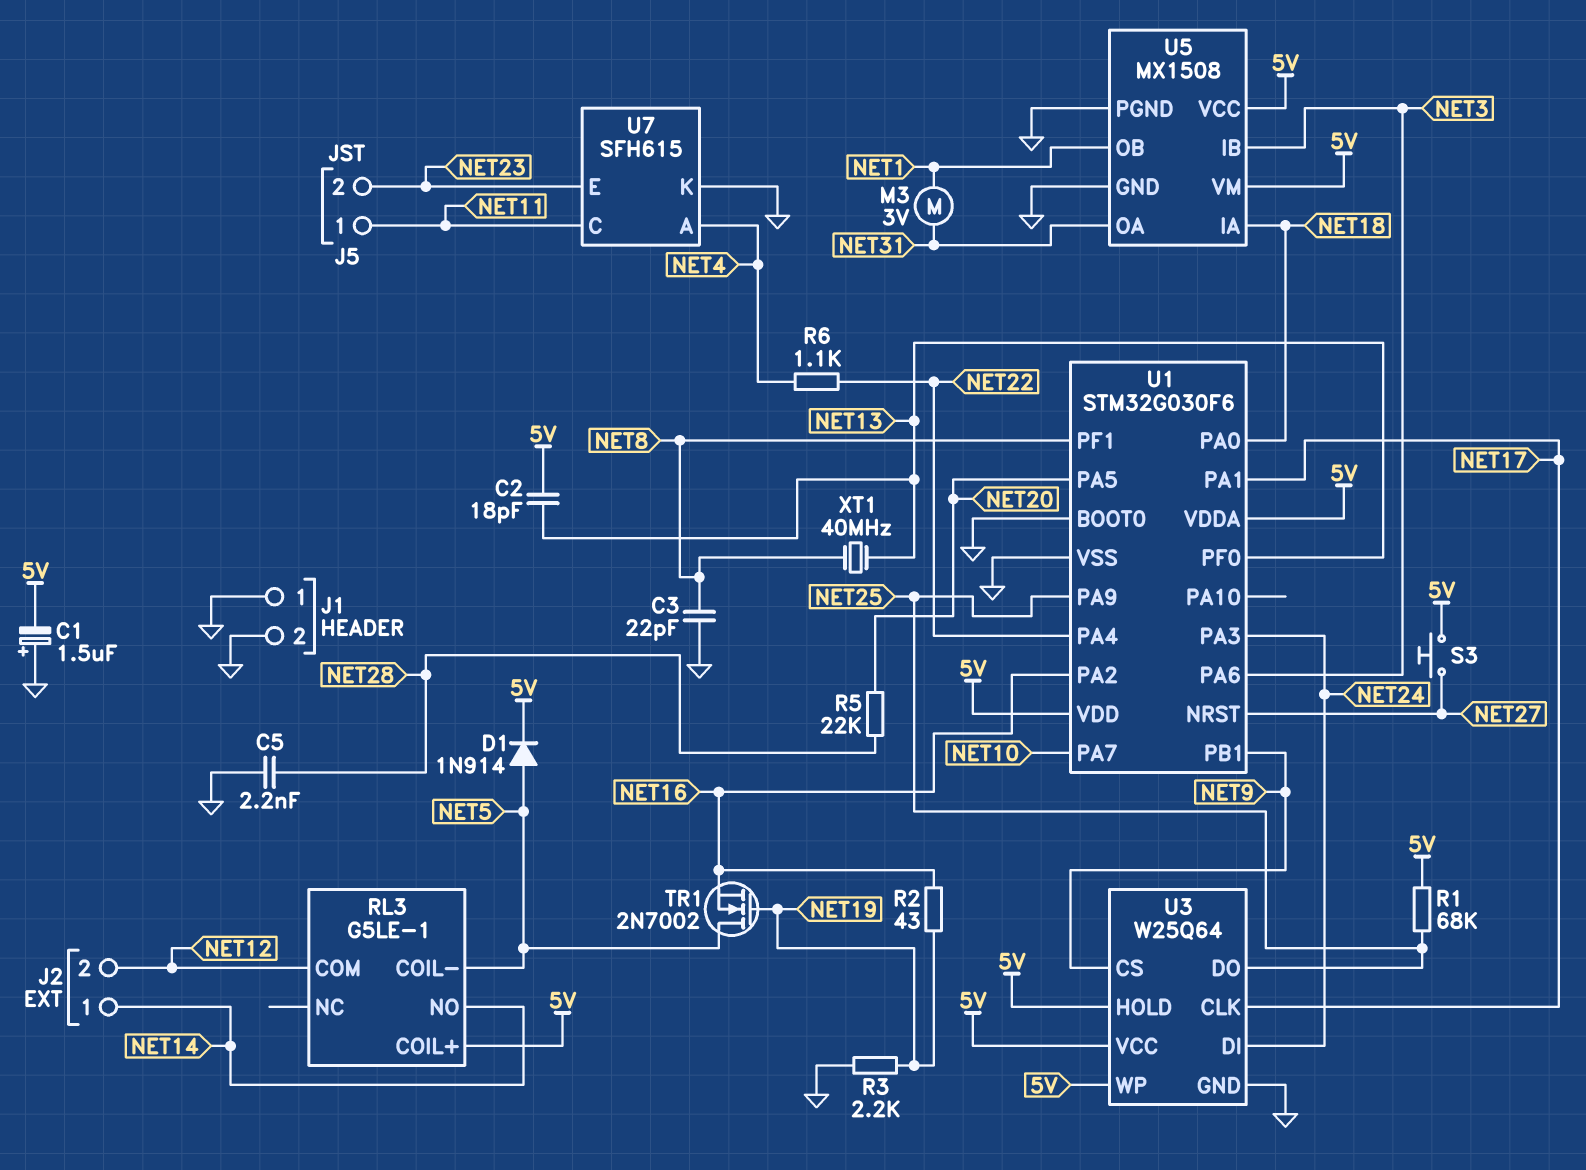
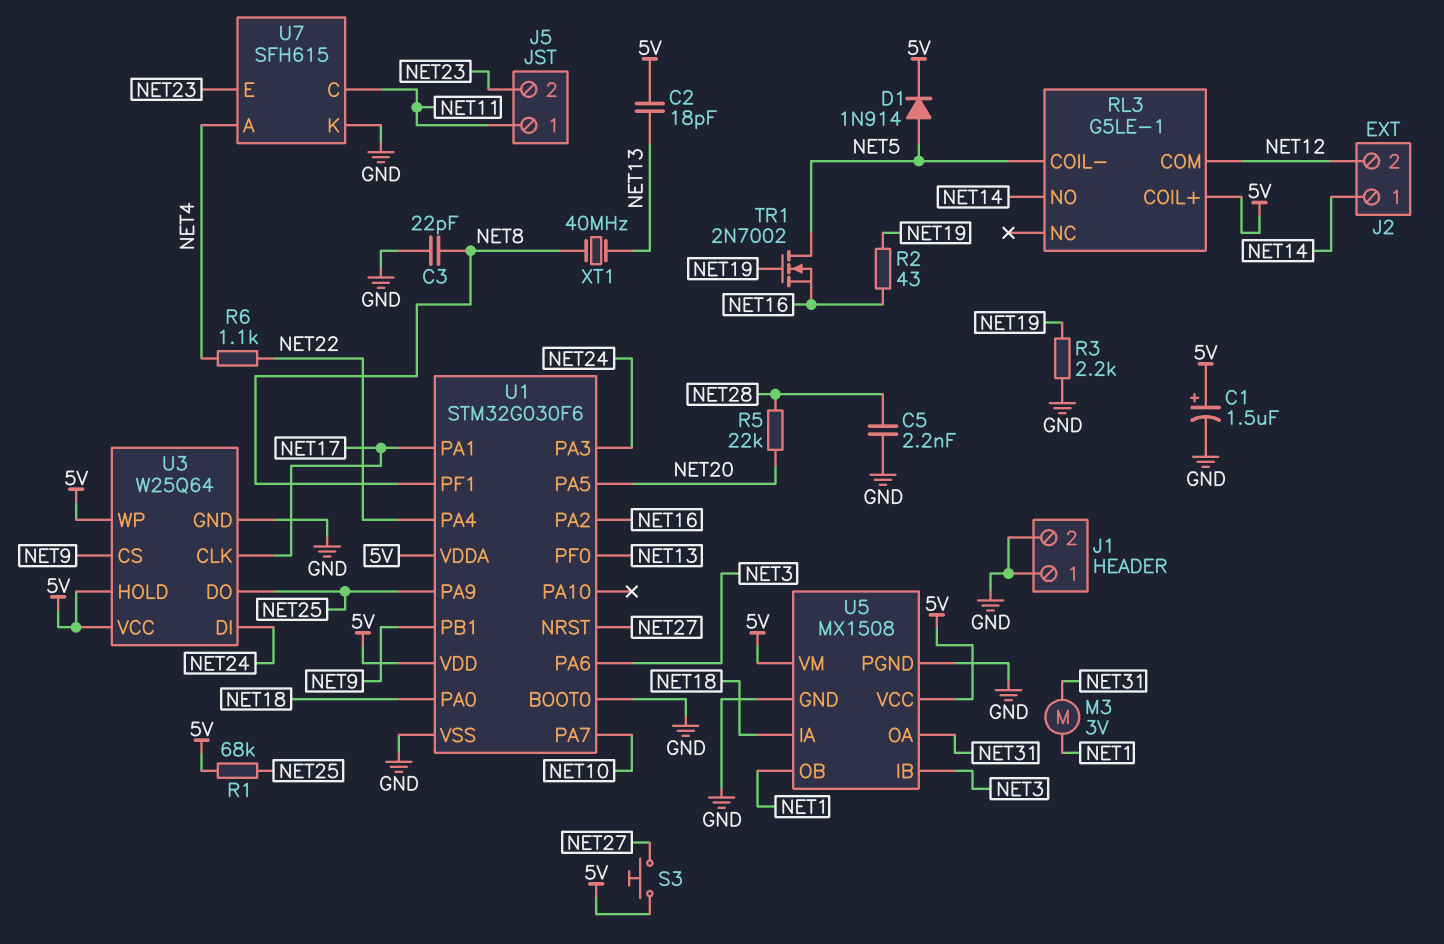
C1: 1.5uF (plus GND, minus 5V) -> 1.5uF (plus 5V, minus GND)

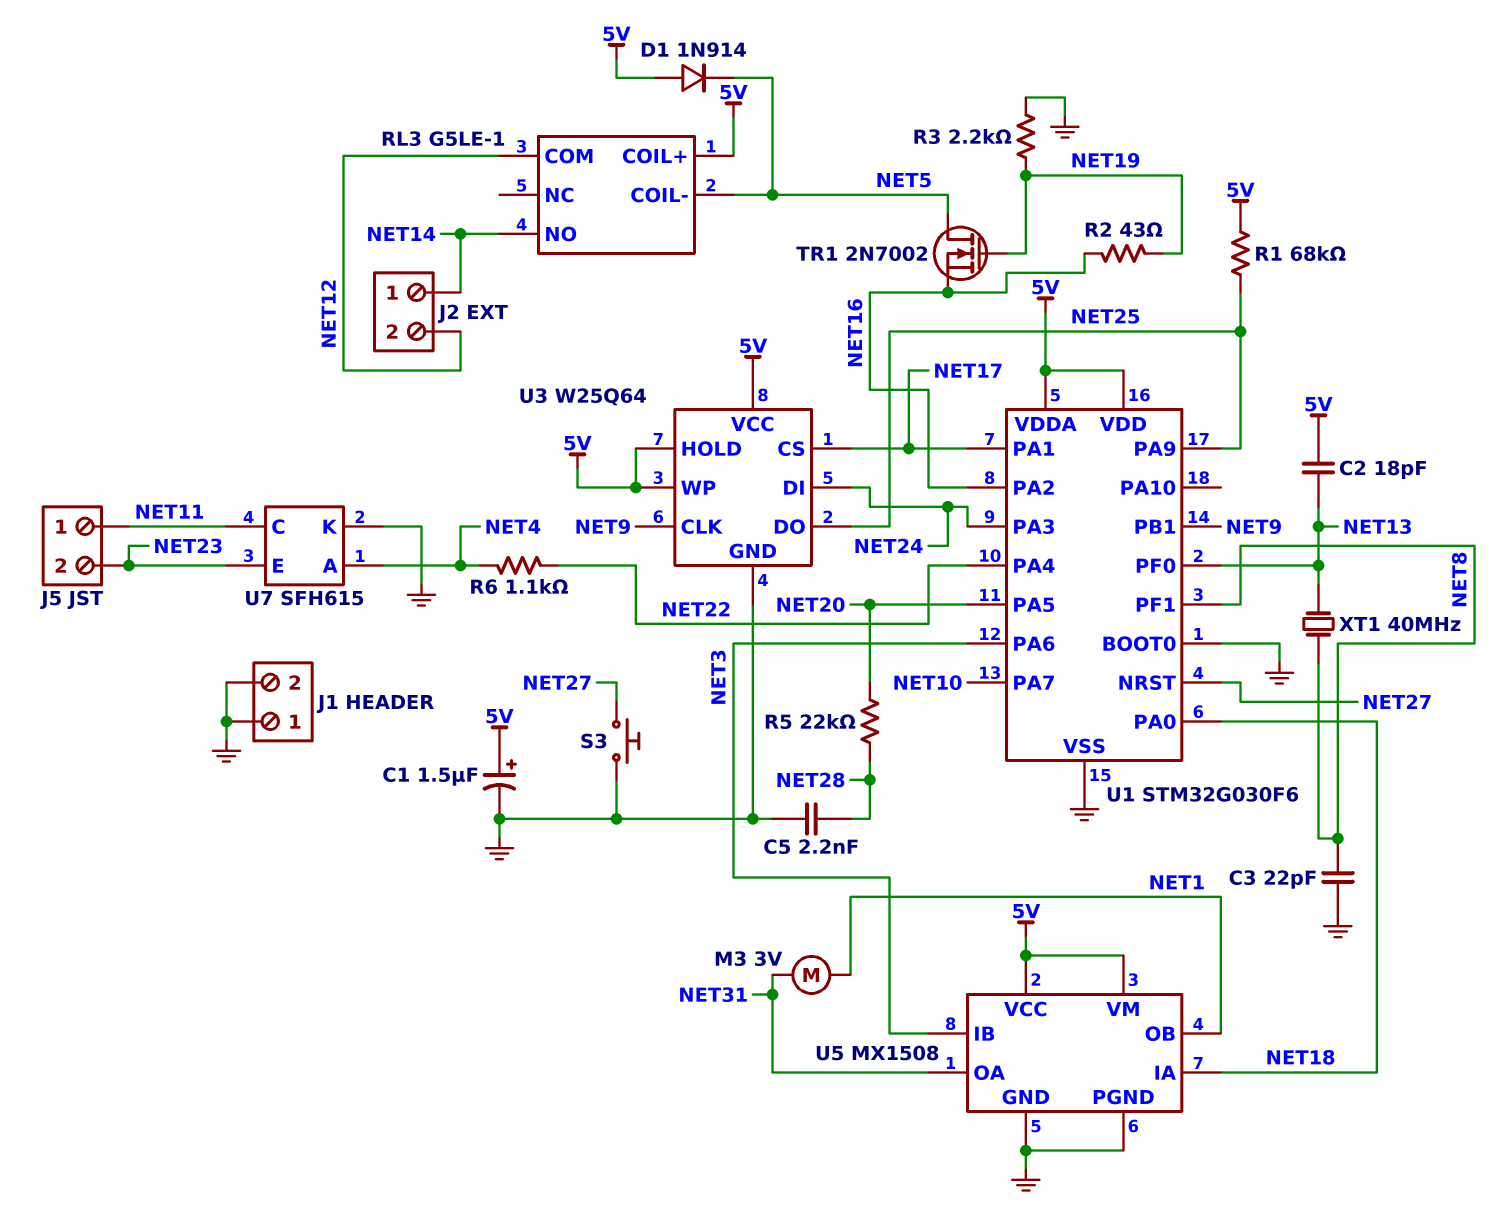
D1: diode 1N914 (A NET5, K 5V) -> diode 1N914 (A 5V, K NET5)
S3: button (5V, NET27) -> button (GND, NET27)
U3 pin CLK: NET17 -> NET9
U3 pin CS: NET9 -> NET17

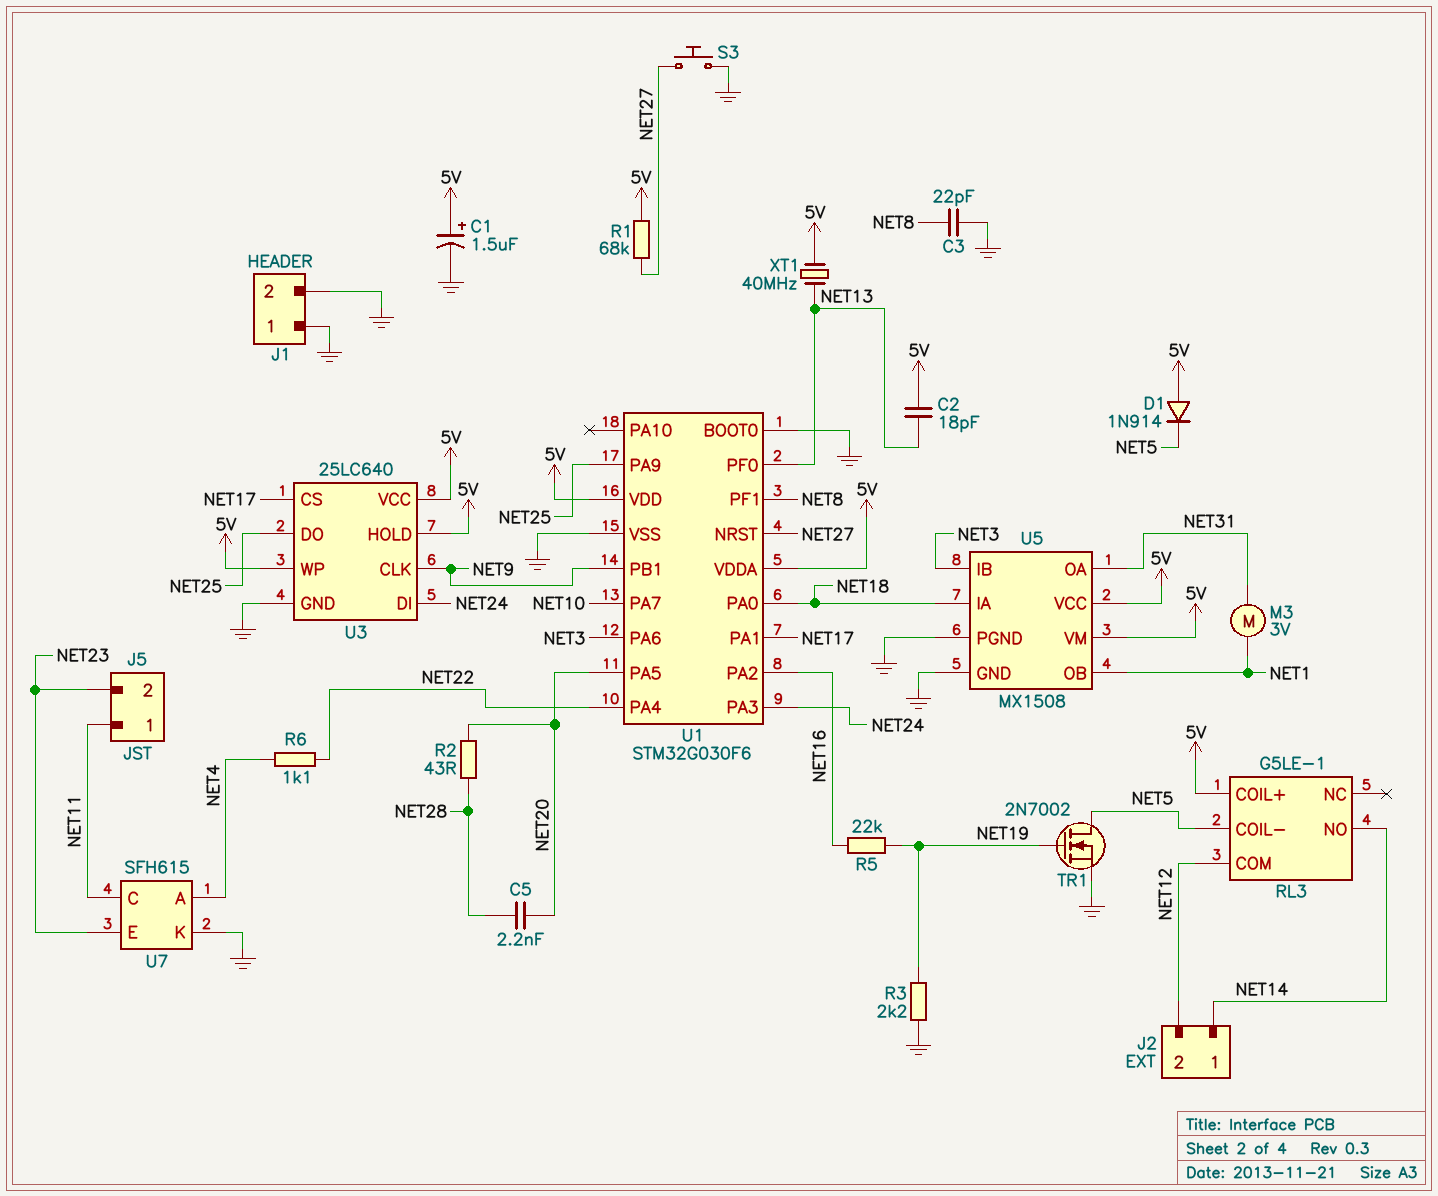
C5: 2.2nF (GND, NET28) -> 2.2nF (NET20, NET28)
R1: 68k (5V, NET25) -> 68k (5V, NET27)
R2: 43 (NET16, NET19) -> 43 (NET20, NET28)
R5: 22k (NET20, NET28) -> 22k (NET16, NET19)
TR1: NMOS 2N7002 (G NET19, D NET5, S NET16) -> NMOS 2N7002 (G NET19, D NET5, S GND)
U3: W25Q64 -> 25LC640
XT1: 40MHz (NET8, NET13) -> 40MHz (5V, NET13)

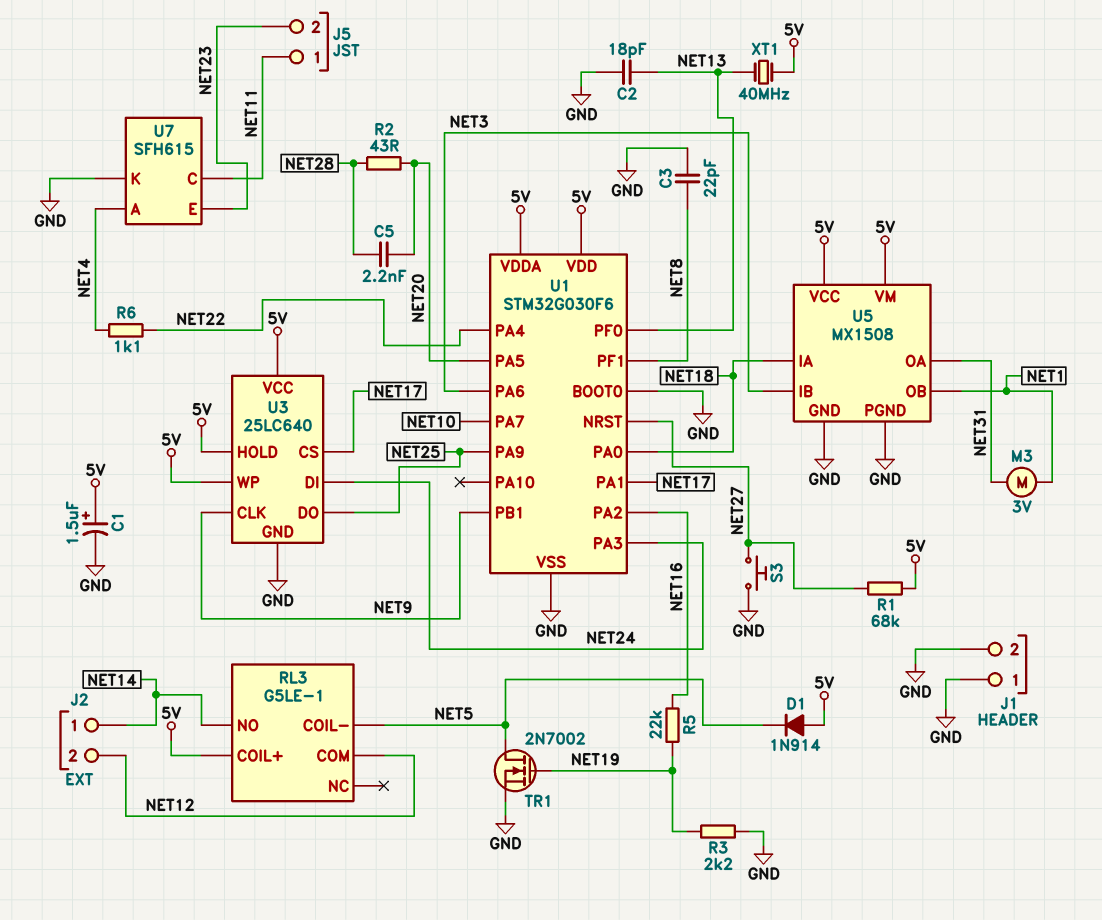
C2: 18pF (5V, NET13) -> 18pF (GND, NET13)

